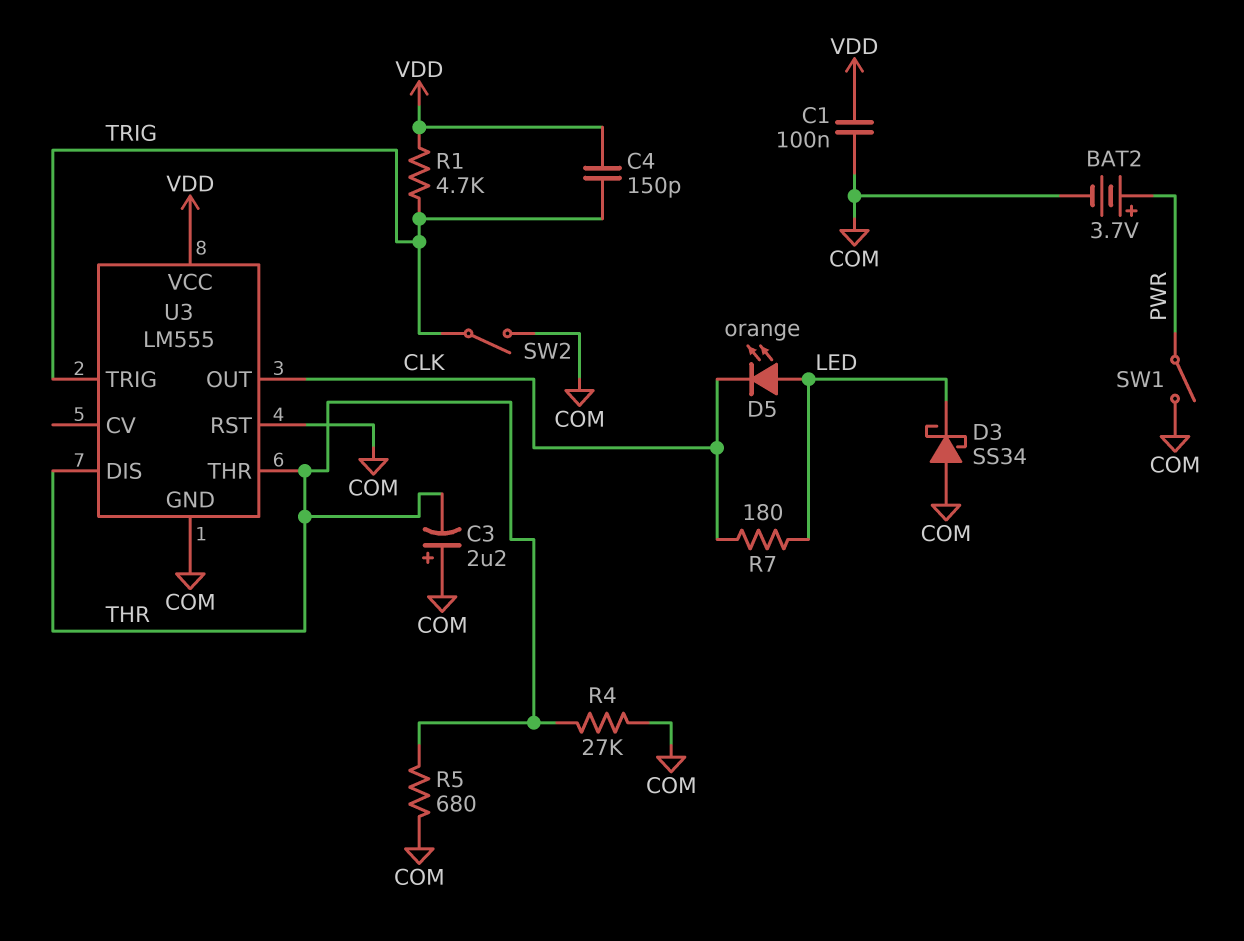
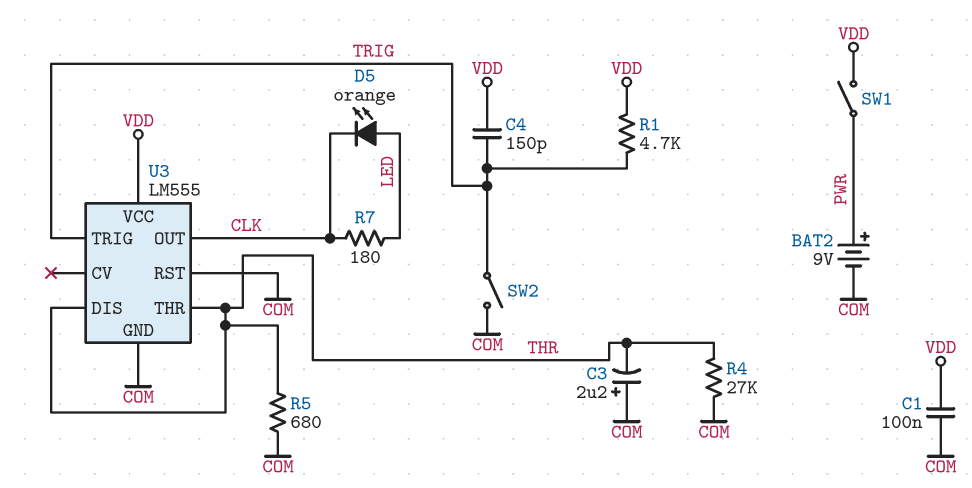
BAT2: 3.7V (plus PWR, minus COM) -> 9V (plus PWR, minus COM)
D3: schottky SS34 (A COM, K LED) -> none
SW1: switch (COM, PWR) -> switch (PWR, VDD)

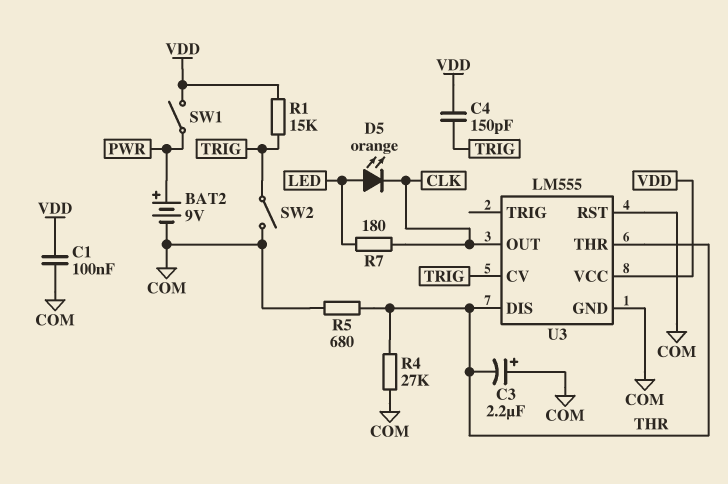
R1: 4.7k (TRIG, VDD) -> 15k (TRIG, VDD)
U3 pin CV: none -> TRIG
U3 pin TRIG: TRIG -> none

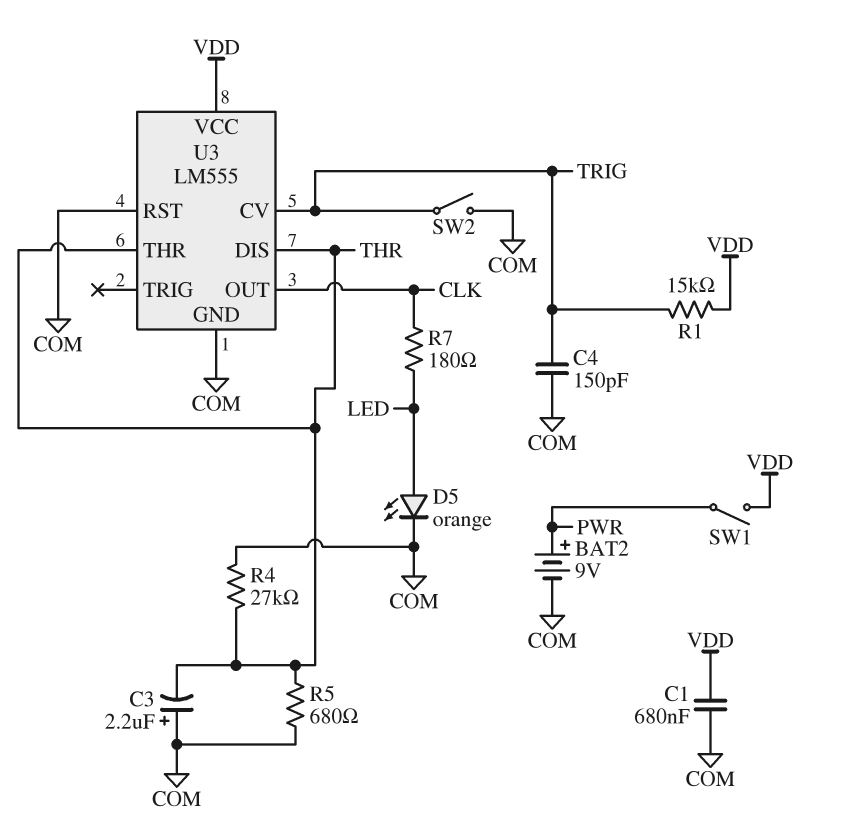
C1: 100nF (COM, VDD) -> 680nF (COM, VDD)
C4: 150pF (TRIG, VDD) -> 150pF (COM, TRIG)
D5: LED orange (A LED, K CLK) -> LED orange (A LED, K COM)

